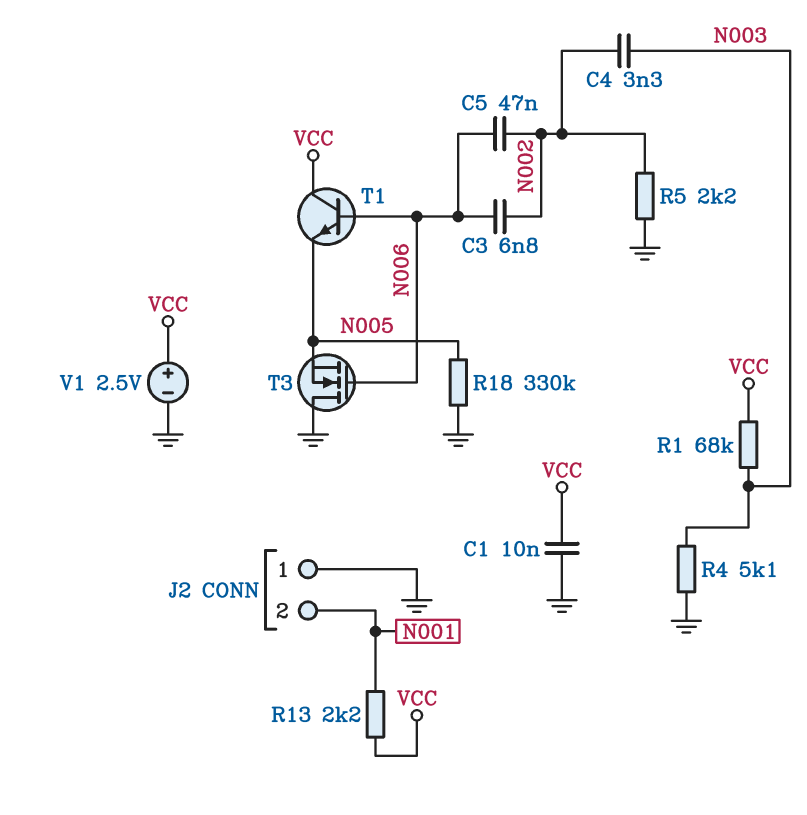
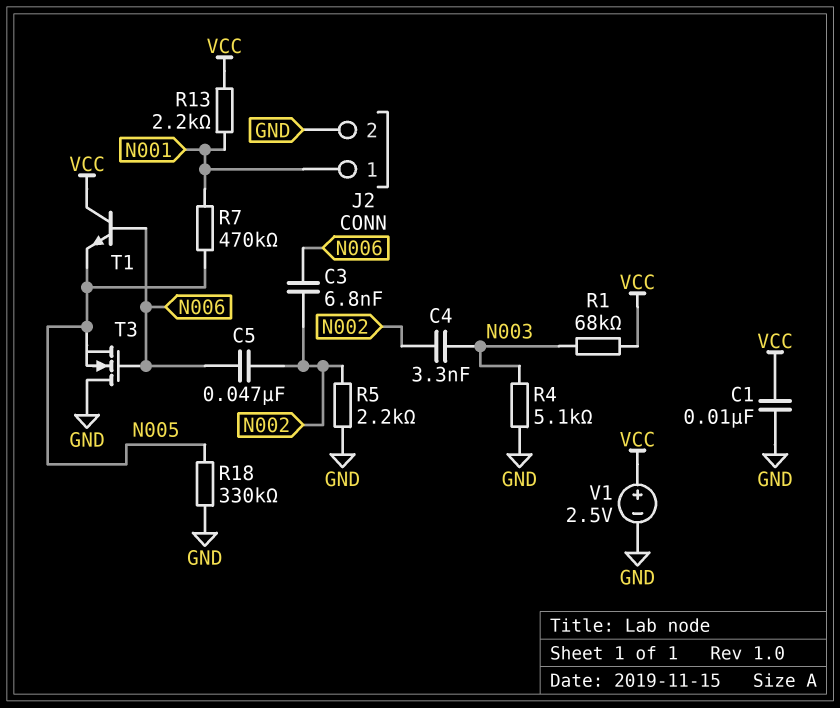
J2 pin 1: GND -> N001
J2 pin 2: N001 -> GND
R7: none -> 470k (N001, N005)

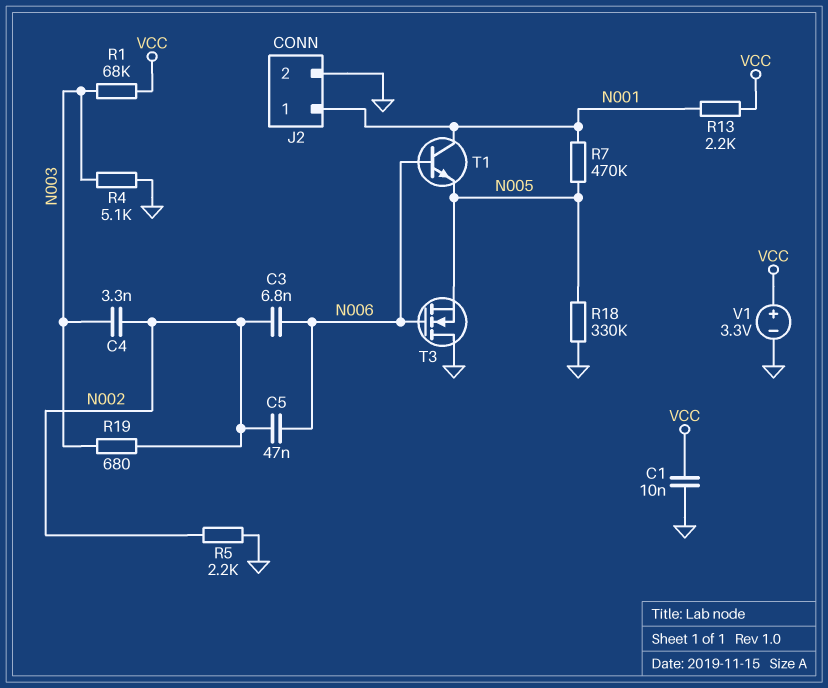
R19: none -> 680 (N002, N003)
T1: NPN (B N006, C VCC, E N005) -> NPN (B N006, C N001, E N005)
V1: 2.5V (plus VCC, minus GND) -> 3.3V (plus VCC, minus GND)

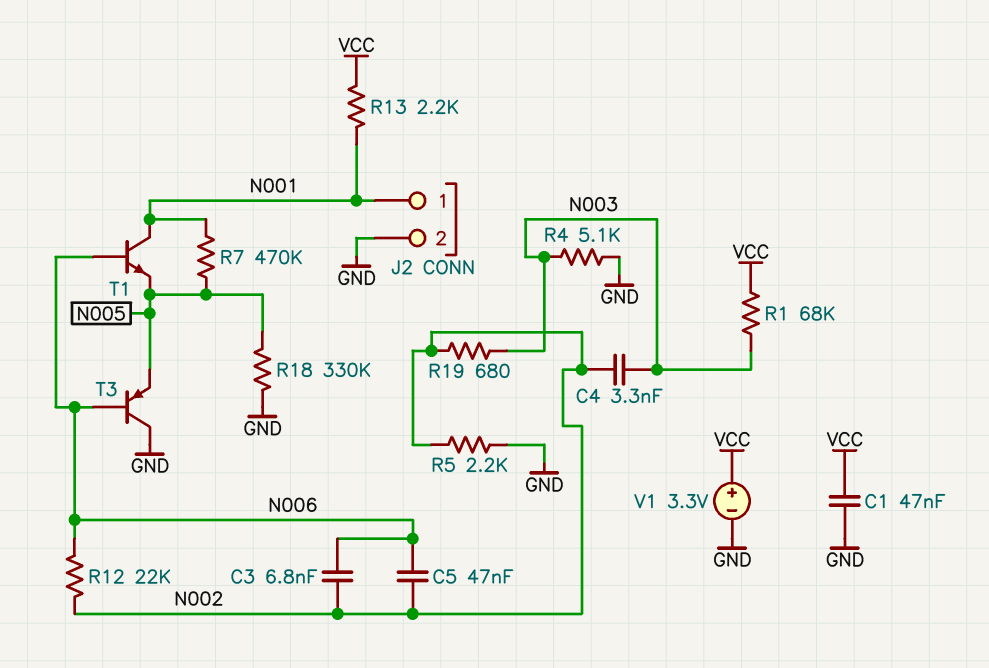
C1: 10nF (GND, VCC) -> 47nF (GND, VCC)
R12: none -> 22k (N002, N006)
T3: NMOS (G N006, D GND, S N005) -> PNP (B N006, C GND, E N005)

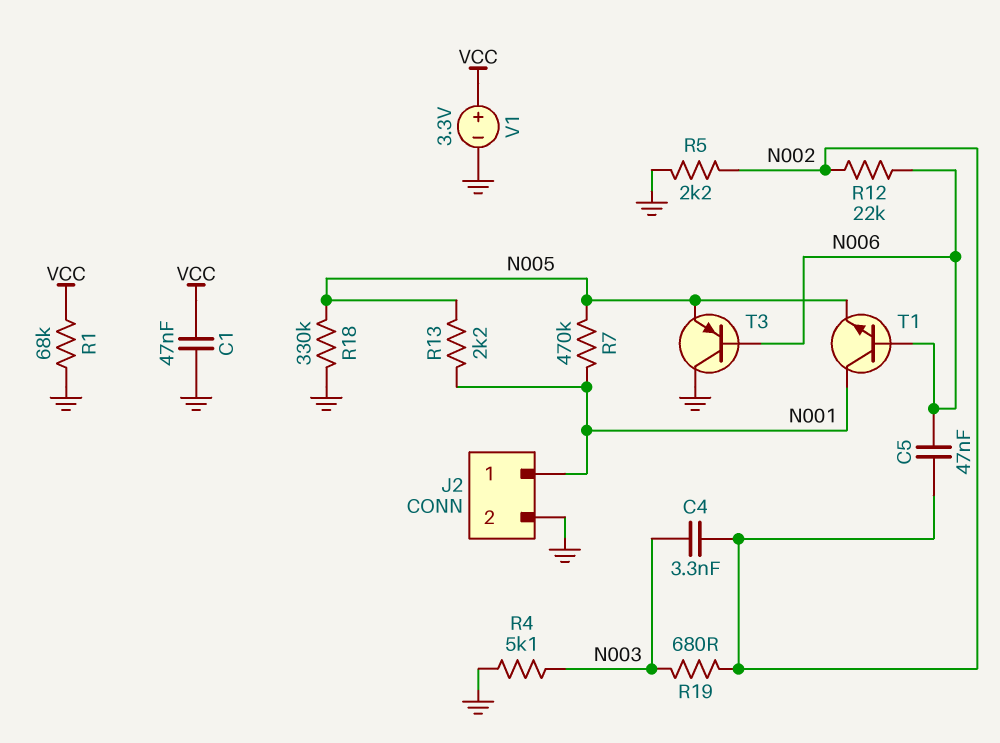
C3: 6.8nF (N002, N006) -> none
R1: 68k (N003, VCC) -> 68k (GND, VCC)
R13: 2.2k (N001, VCC) -> 2.2k (N001, N005)

